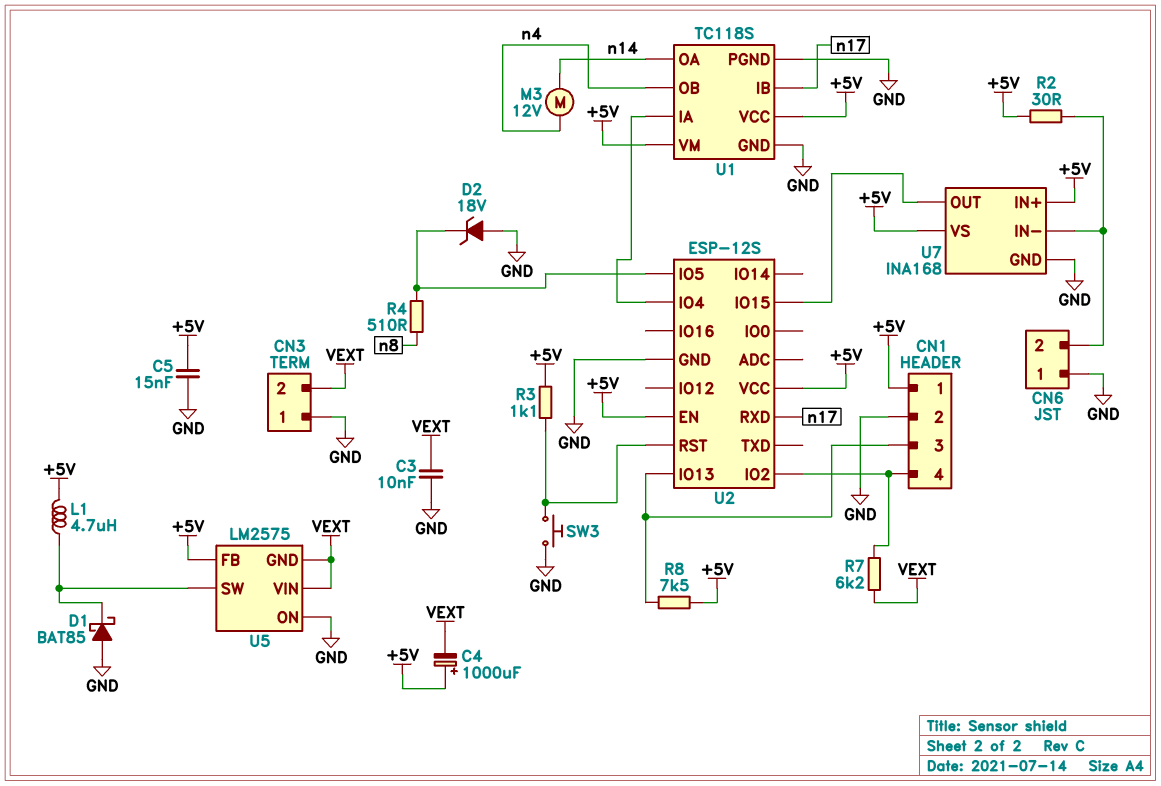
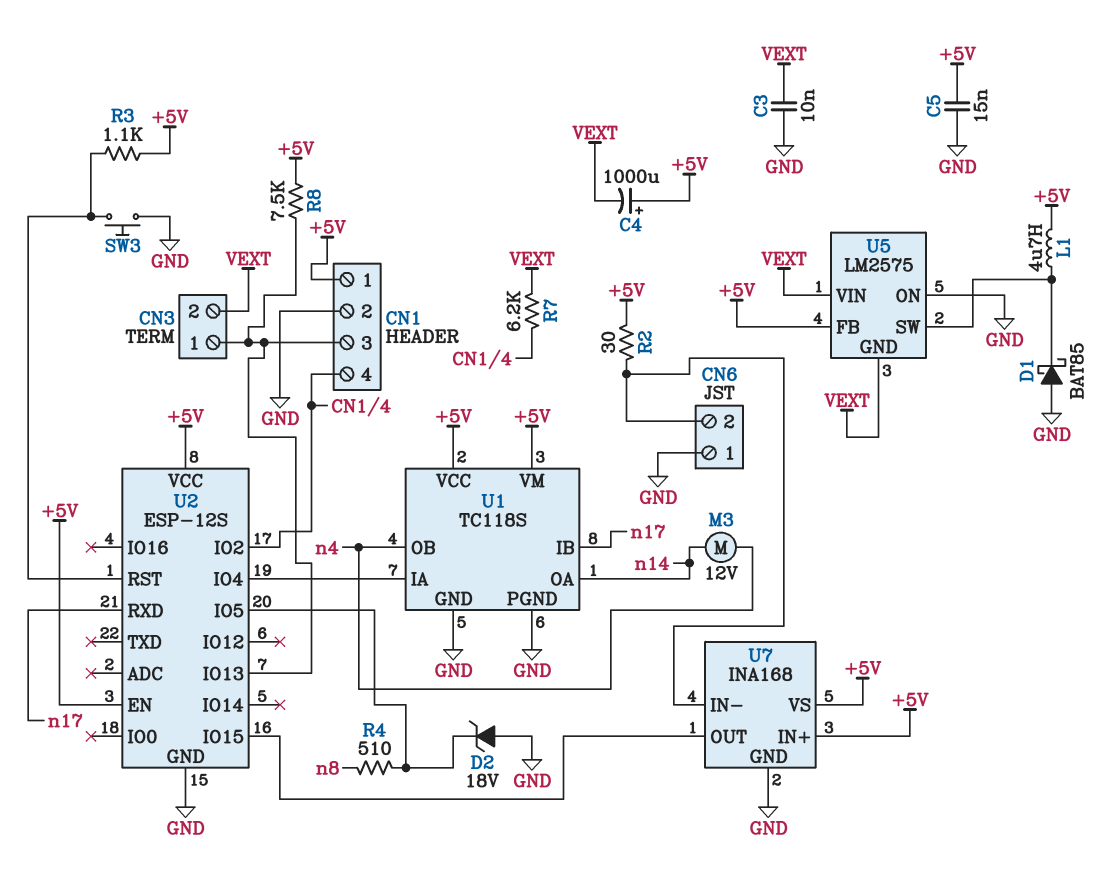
CN3 pin 1: GND -> CN1/3

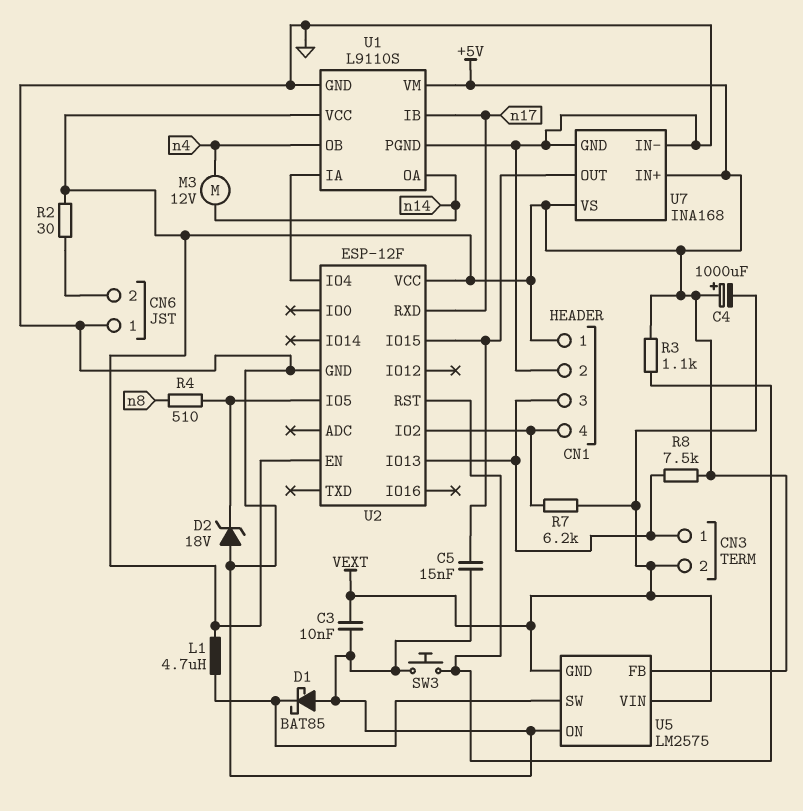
C5: 15nF (+5V, GND) -> 15nF (GND, U2/IO15)
U1: TC118S -> L9110S
U2: ESP-12S -> ESP-12F
U7 pin IN-: CN6/2 -> GND

